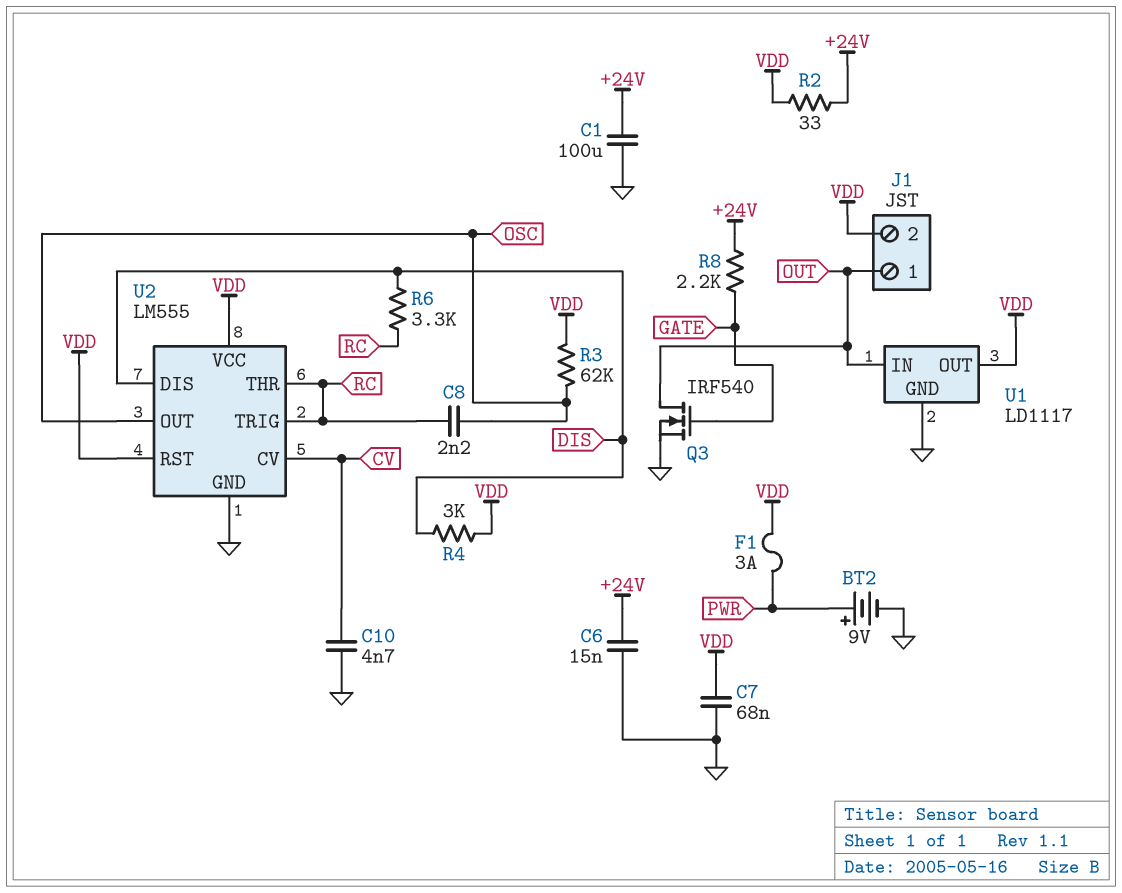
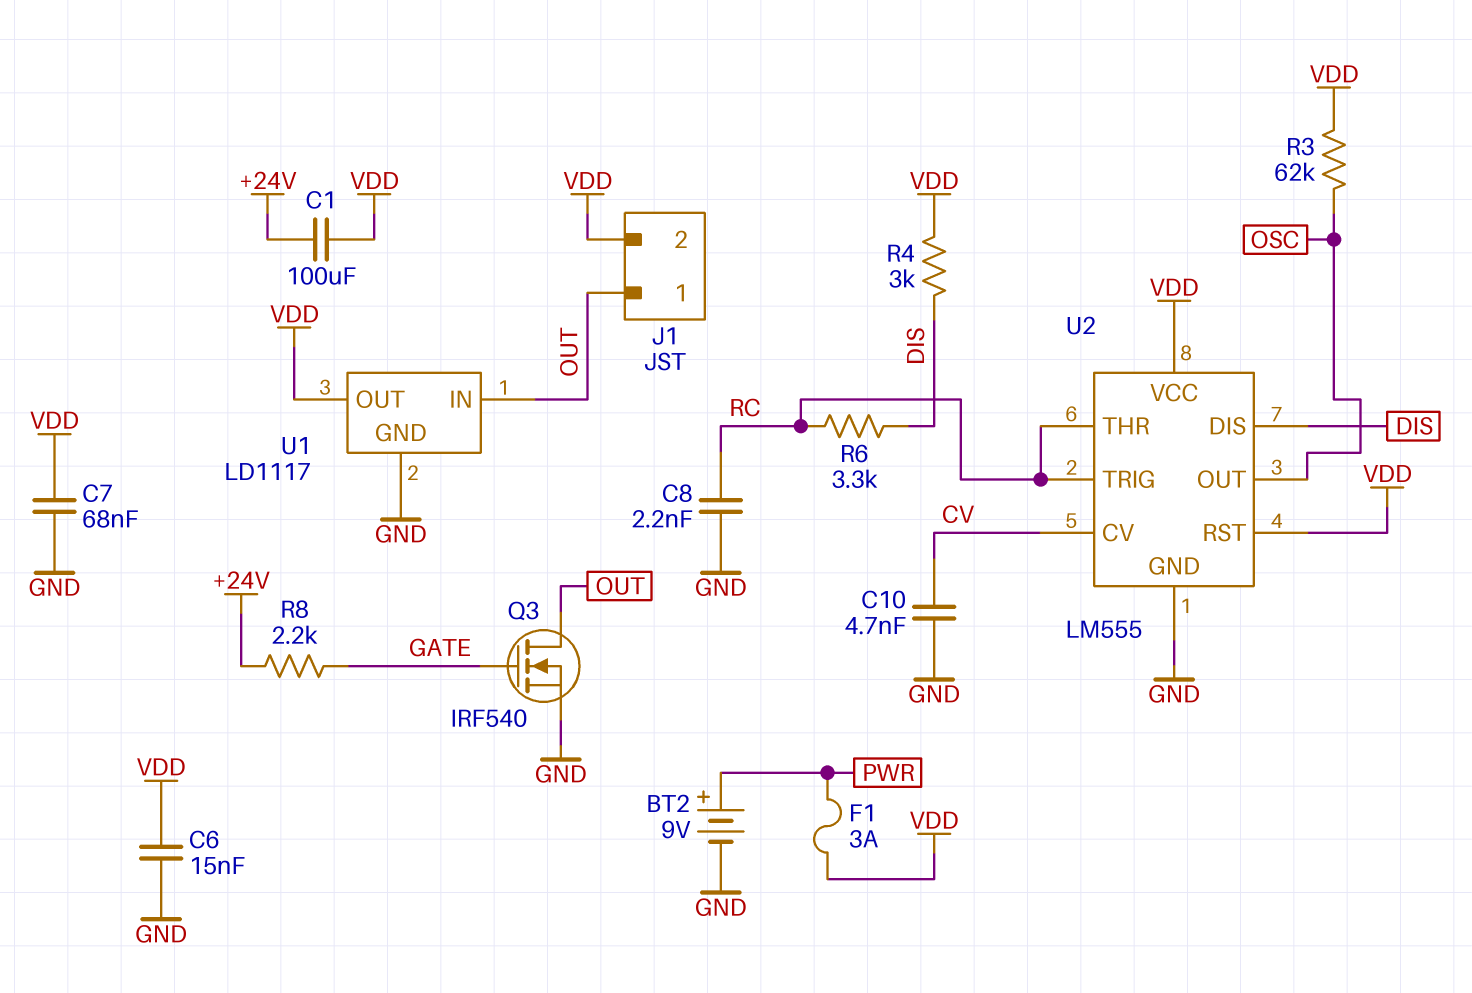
C1: 100uF (+24V, GND) -> 100uF (+24V, VDD)
C6: 15nF (+24V, GND) -> 15nF (GND, VDD)
C8: 2.2nF (OSC, RC) -> 2.2nF (GND, RC)
R2: 33 (+24V, VDD) -> none

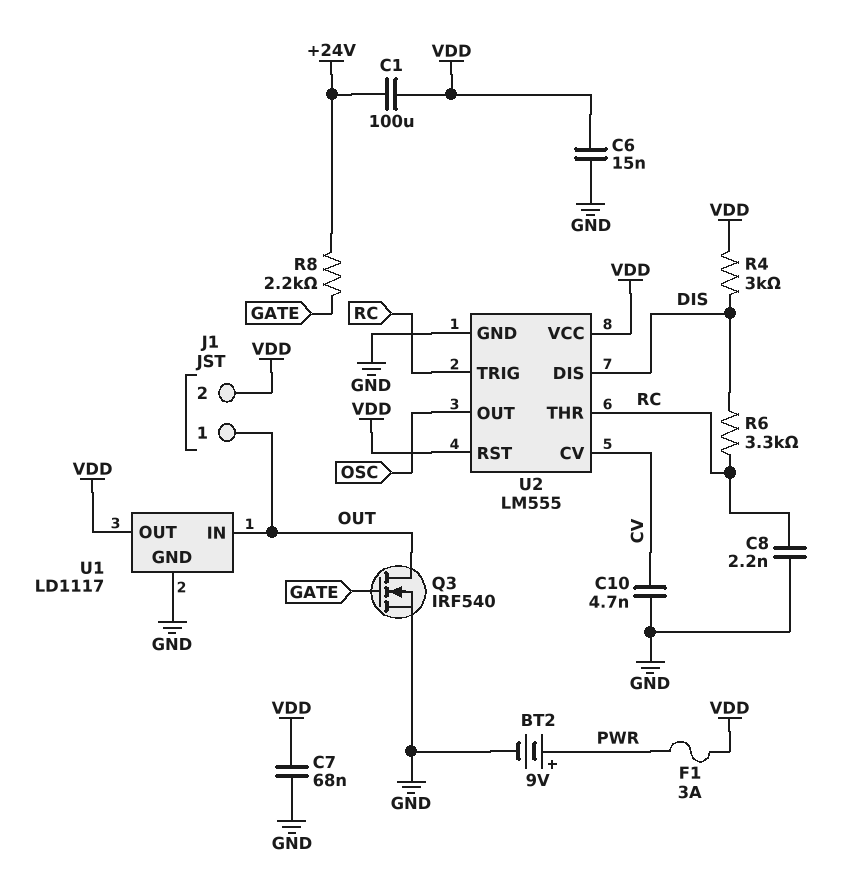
R3: 62k (OSC, VDD) -> none

